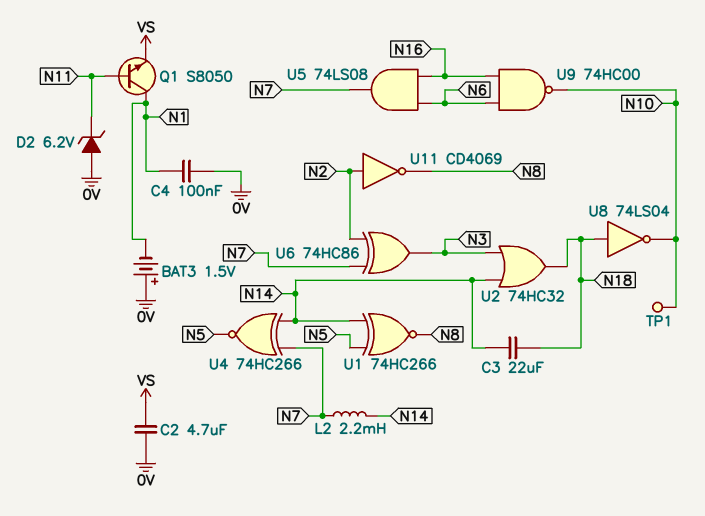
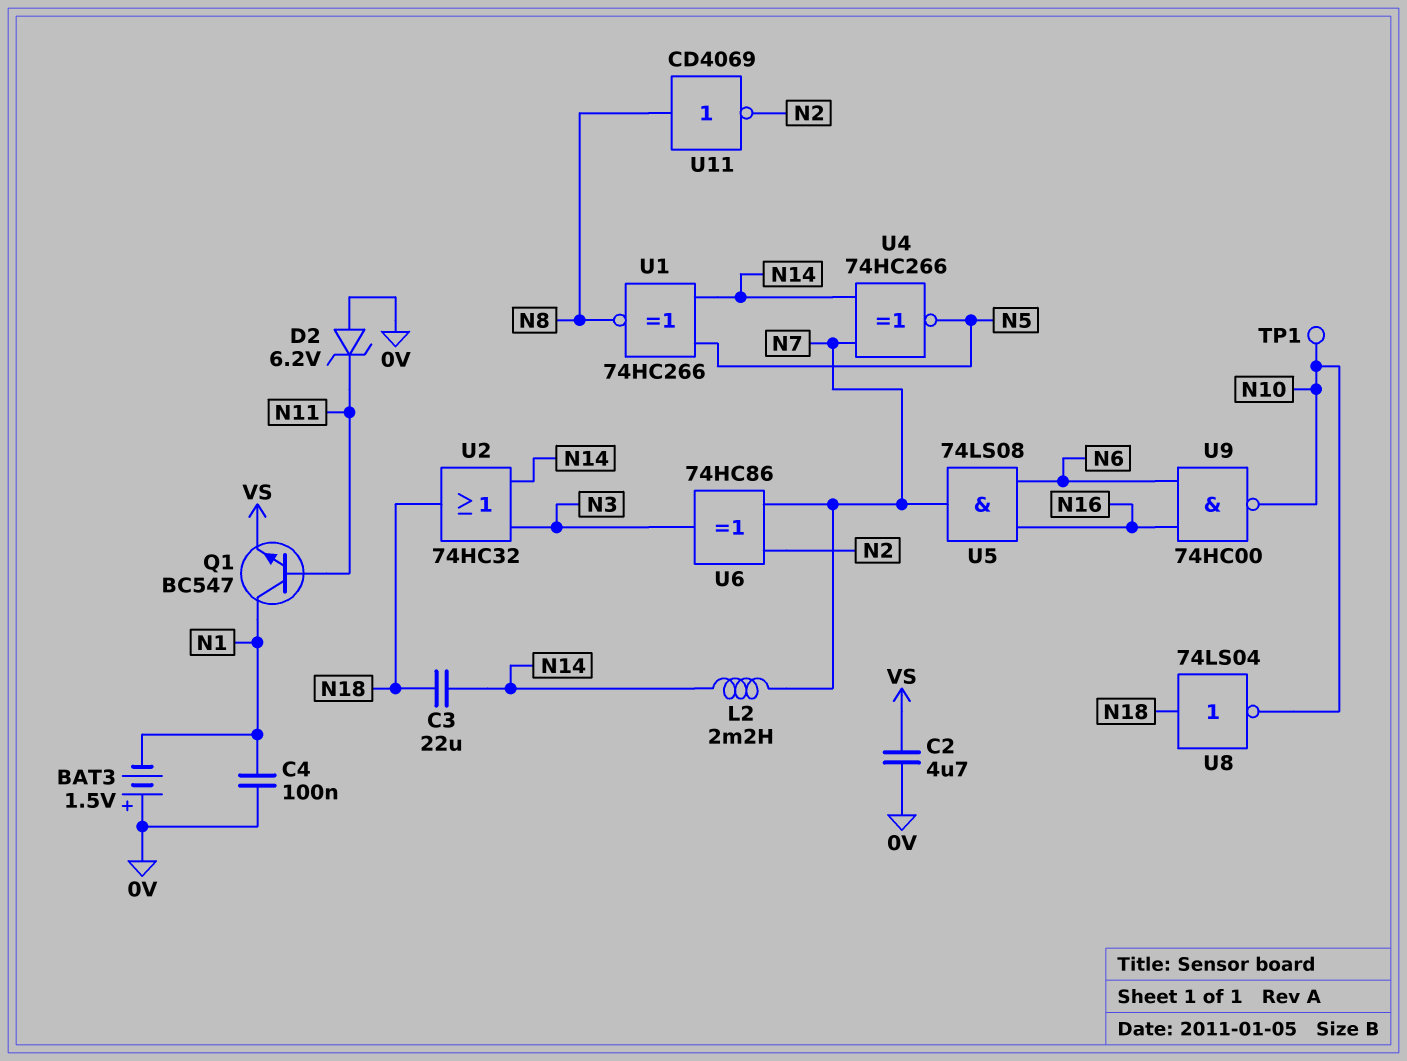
Q1: NPN S8050 (B N11, C N1, E VS) -> NPN BC547 (B N11, C N1, E VS)
U11: NOT CD4069 (in N2, out N8) -> NOT CD4069 (in N8, out N2)

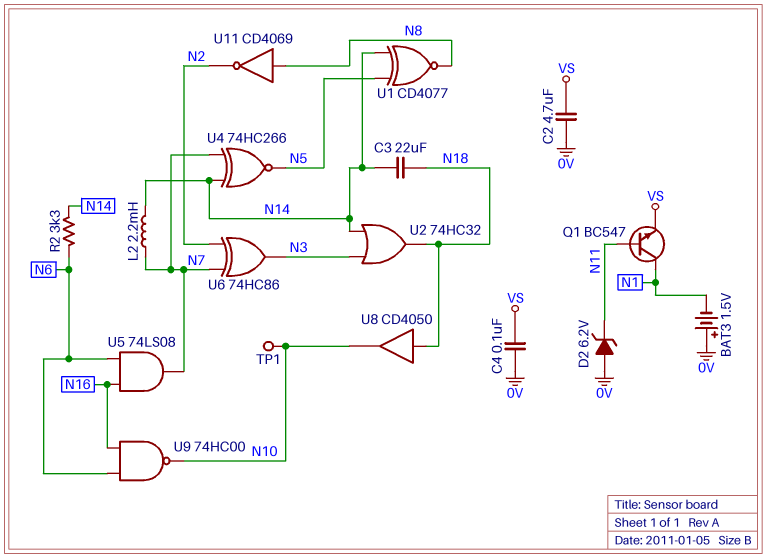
C4: 100nF (0V, N1) -> 100nF (0V, VS)
R2: none -> 3.3k (N6, N14)
U1: XNOR 74HC266 (in N5, in N14, out N8) -> XNOR CD4077 (in N5, in N14, out N8)
U8: NOT 74LS04 (in N18, out N10) -> buffer CD4050 (in N18, out N10)

